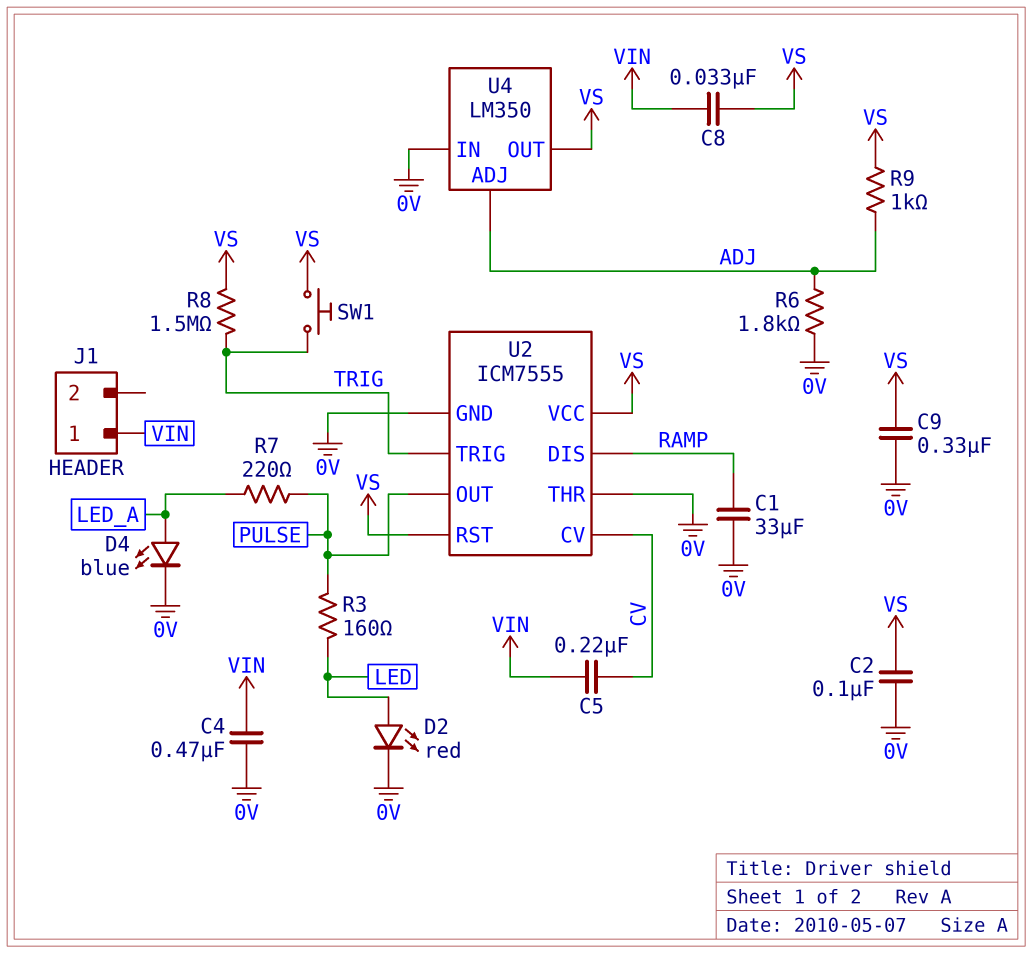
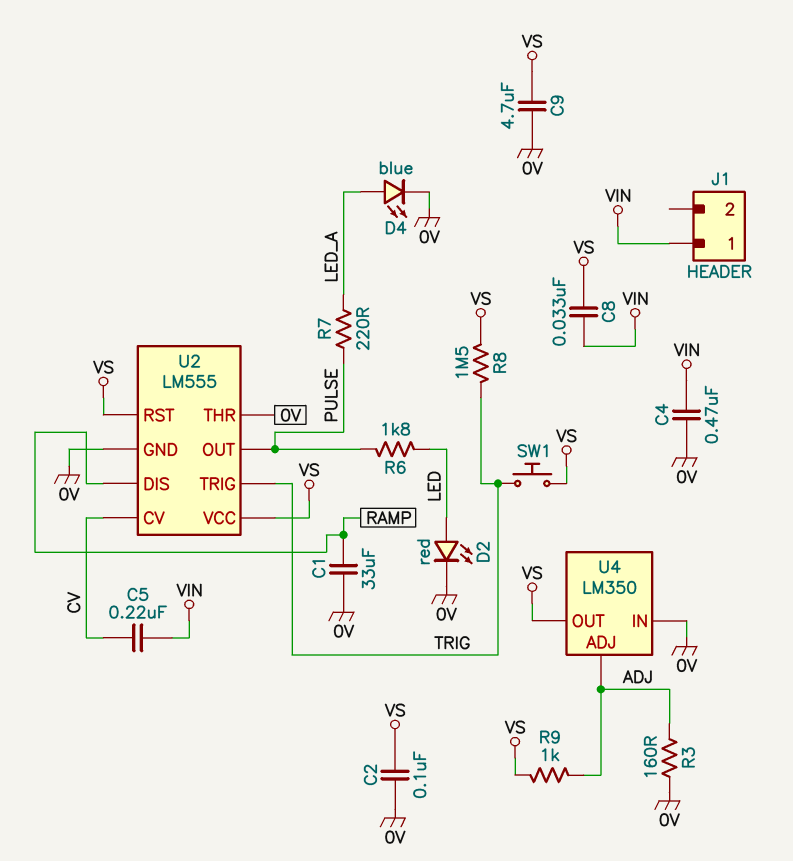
C9: 330nF (0V, VS) -> 4.7uF (0V, VS)
R3: 160 (LED, PULSE) -> 160 (0V, ADJ)
R6: 1.8k (0V, ADJ) -> 1.8k (LED, PULSE)
U2: ICM7555 -> LM555

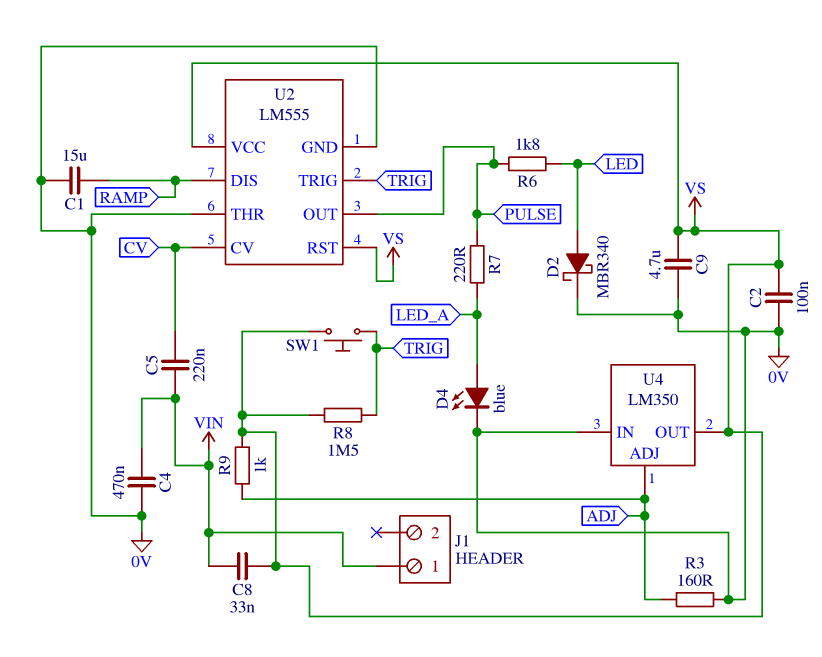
C1: 33uF (0V, RAMP) -> 15uF (0V, RAMP)
D2: LED red (A LED, K 0V) -> schottky MBR340 (A LED, K 0V)

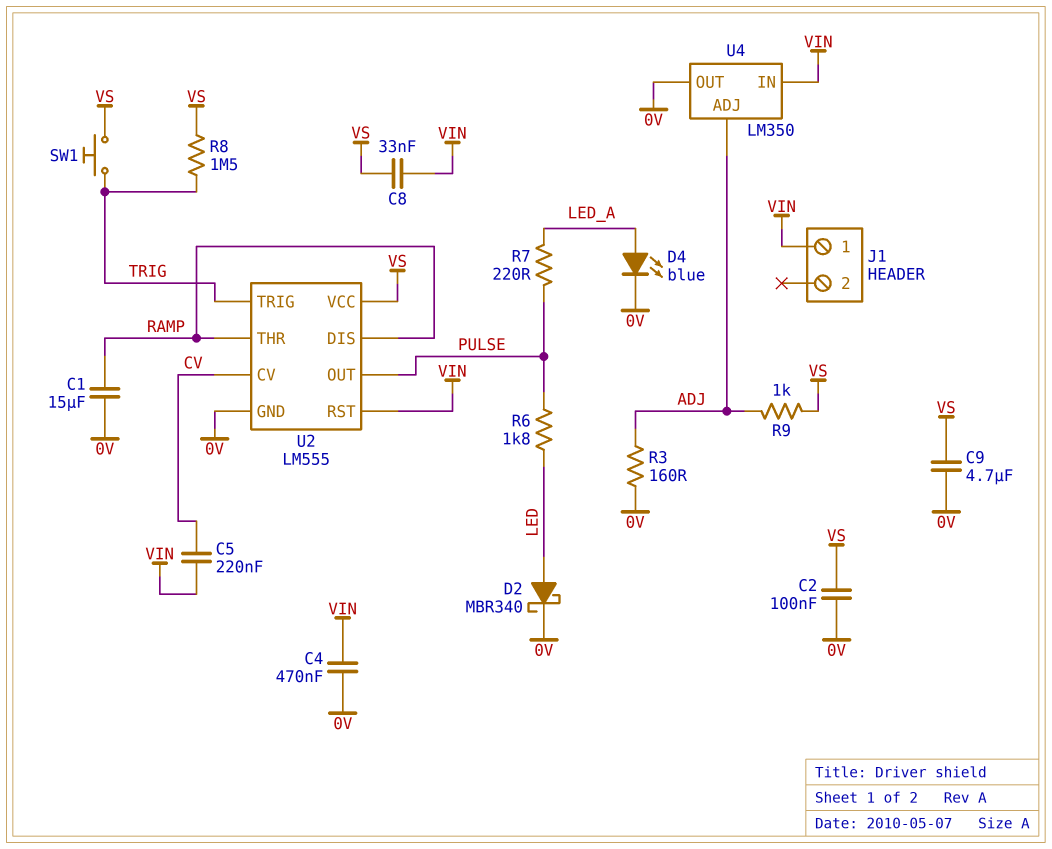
U2 pin RST: VS -> VIN
U2 pin THR: 0V -> RAMP
U4 pin IN: 0V -> VIN
U4 pin OUT: VS -> 0V

